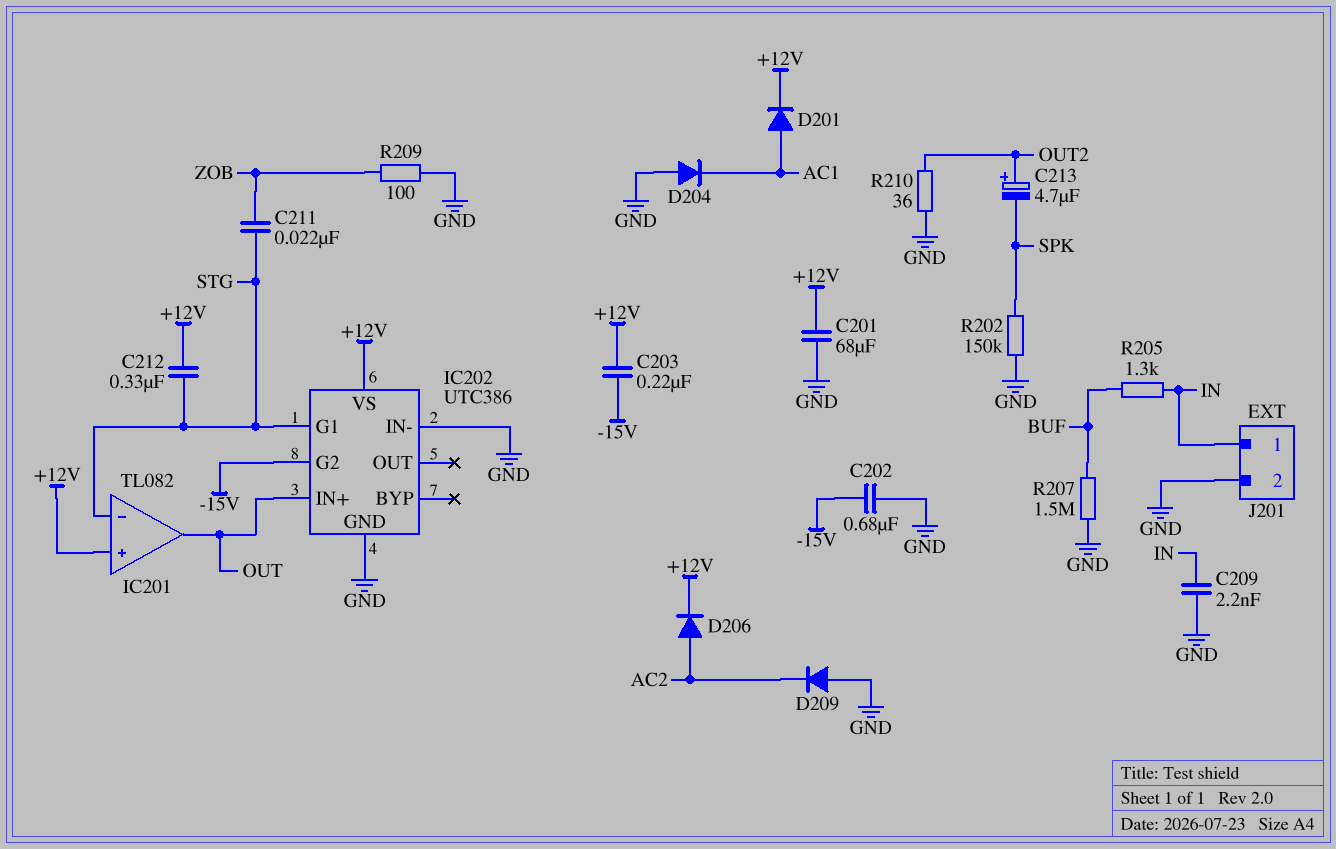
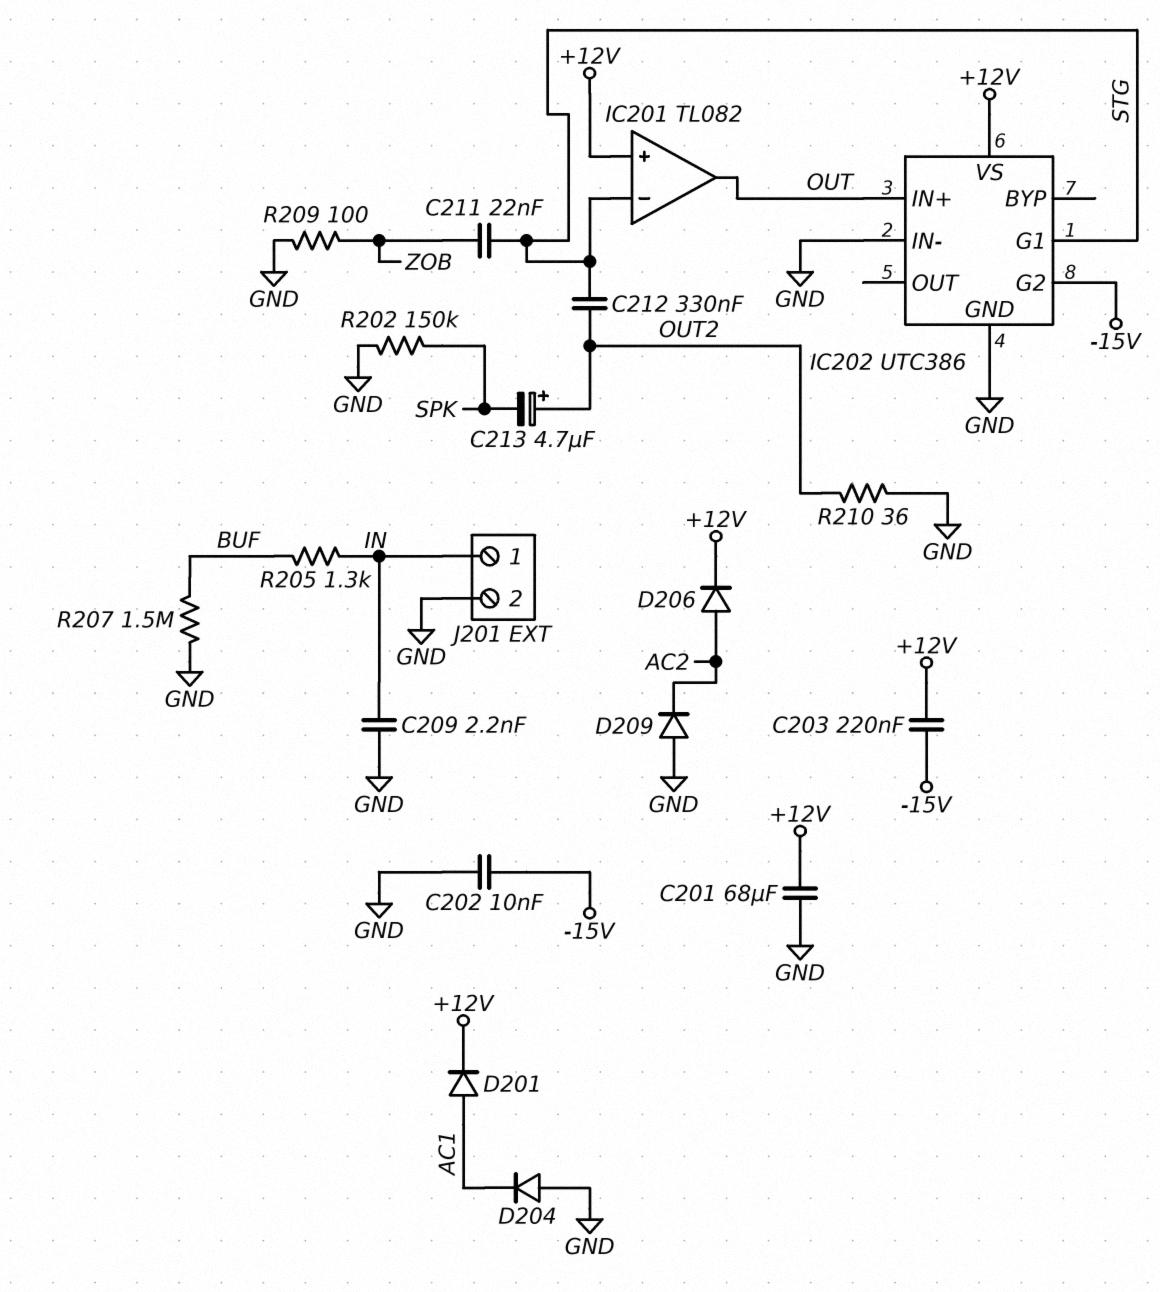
C202: 680nF (-15V, GND) -> 10nF (-15V, GND)
C212: 330nF (+12V, STG) -> 330nF (OUT2, STG)

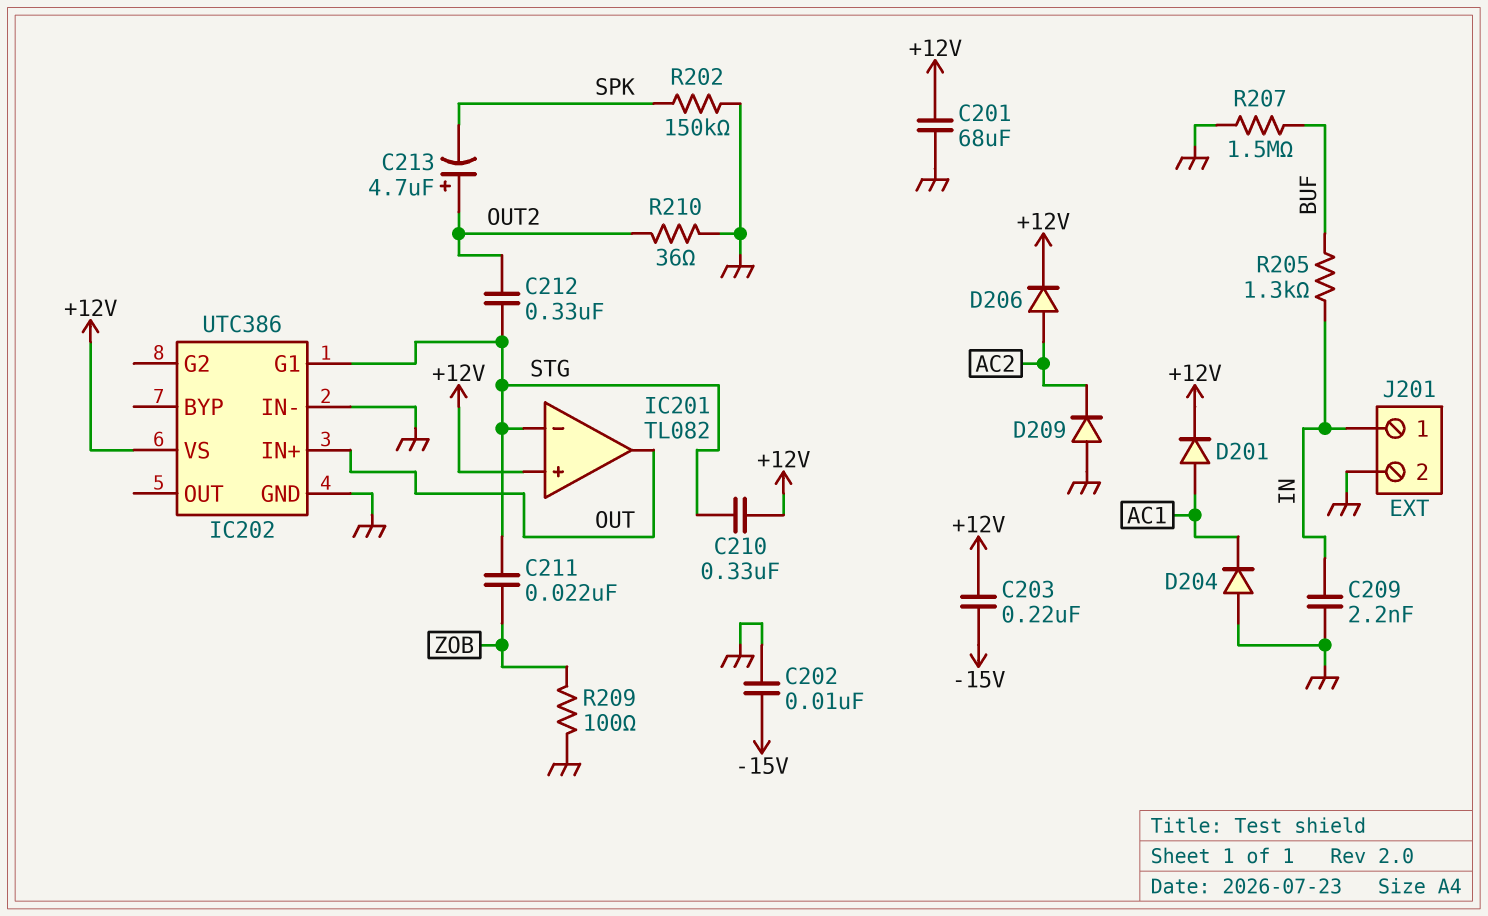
C210: none -> 330nF (+12V, STG)
IC202 pin G2: -15V -> none

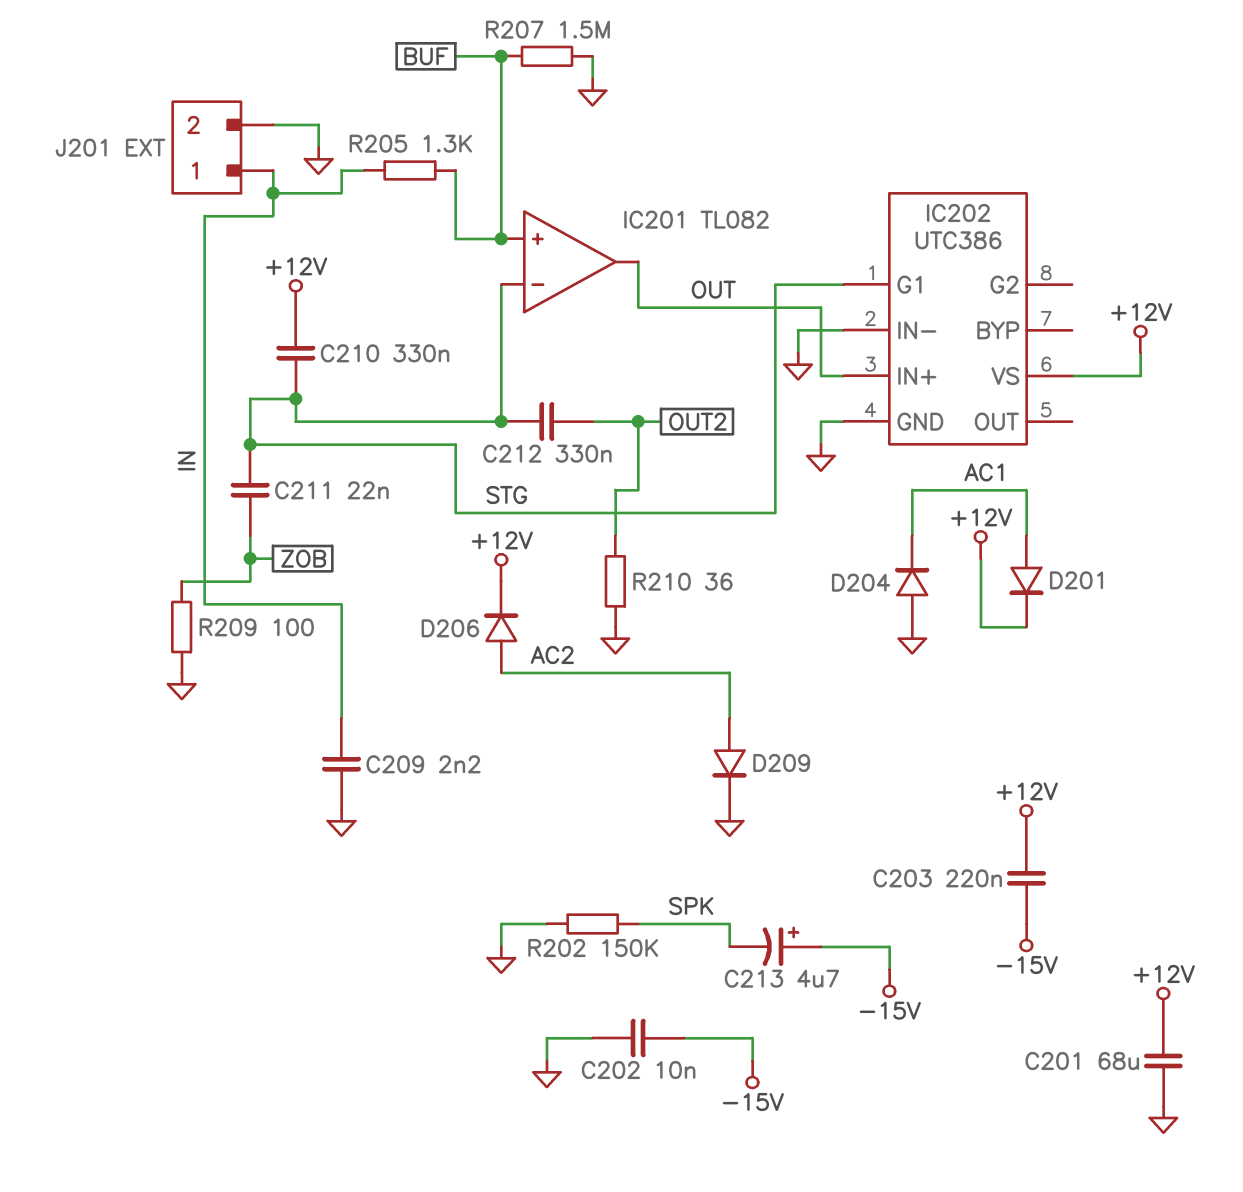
C213: 4.7uF (plus OUT2, minus SPK) -> 4.7uF (plus -15V, minus SPK)
D209: diode (A GND, K AC2) -> diode (A AC2, K GND)
IC201 pin in+: +12V -> BUF

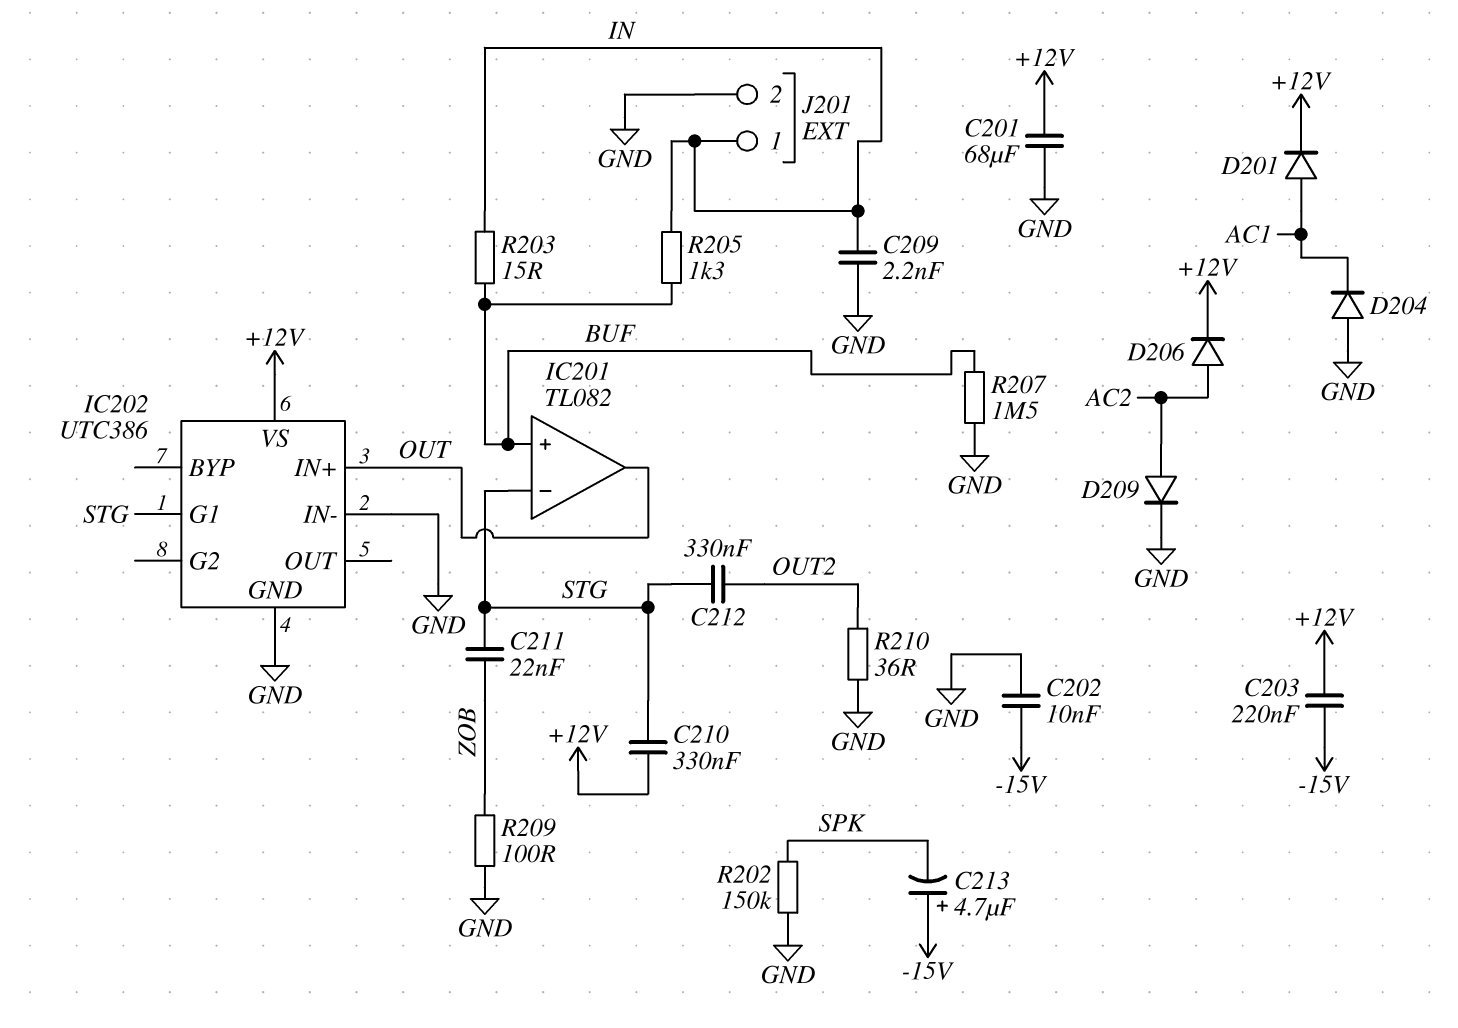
R203: none -> 15 (BUF, IN)

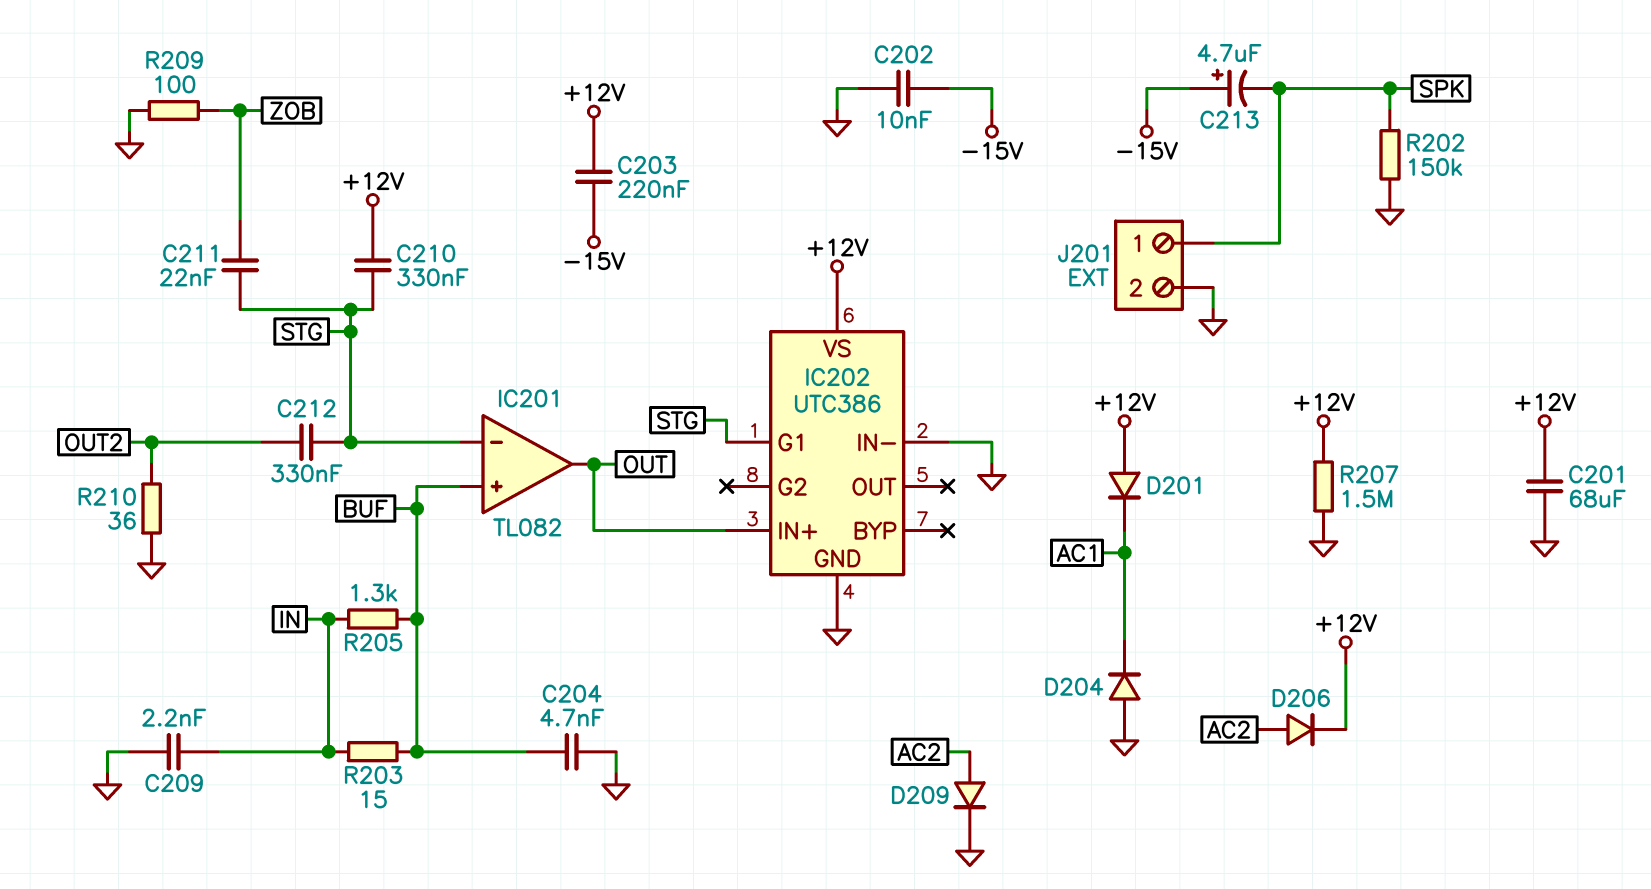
C204: none -> 4.7nF (BUF, GND)
D201: diode (A AC1, K +12V) -> diode (A +12V, K AC1)
J201 pin 1: IN -> SPK
R207: 1.5M (BUF, GND) -> 1.5M (+12V, GND)

